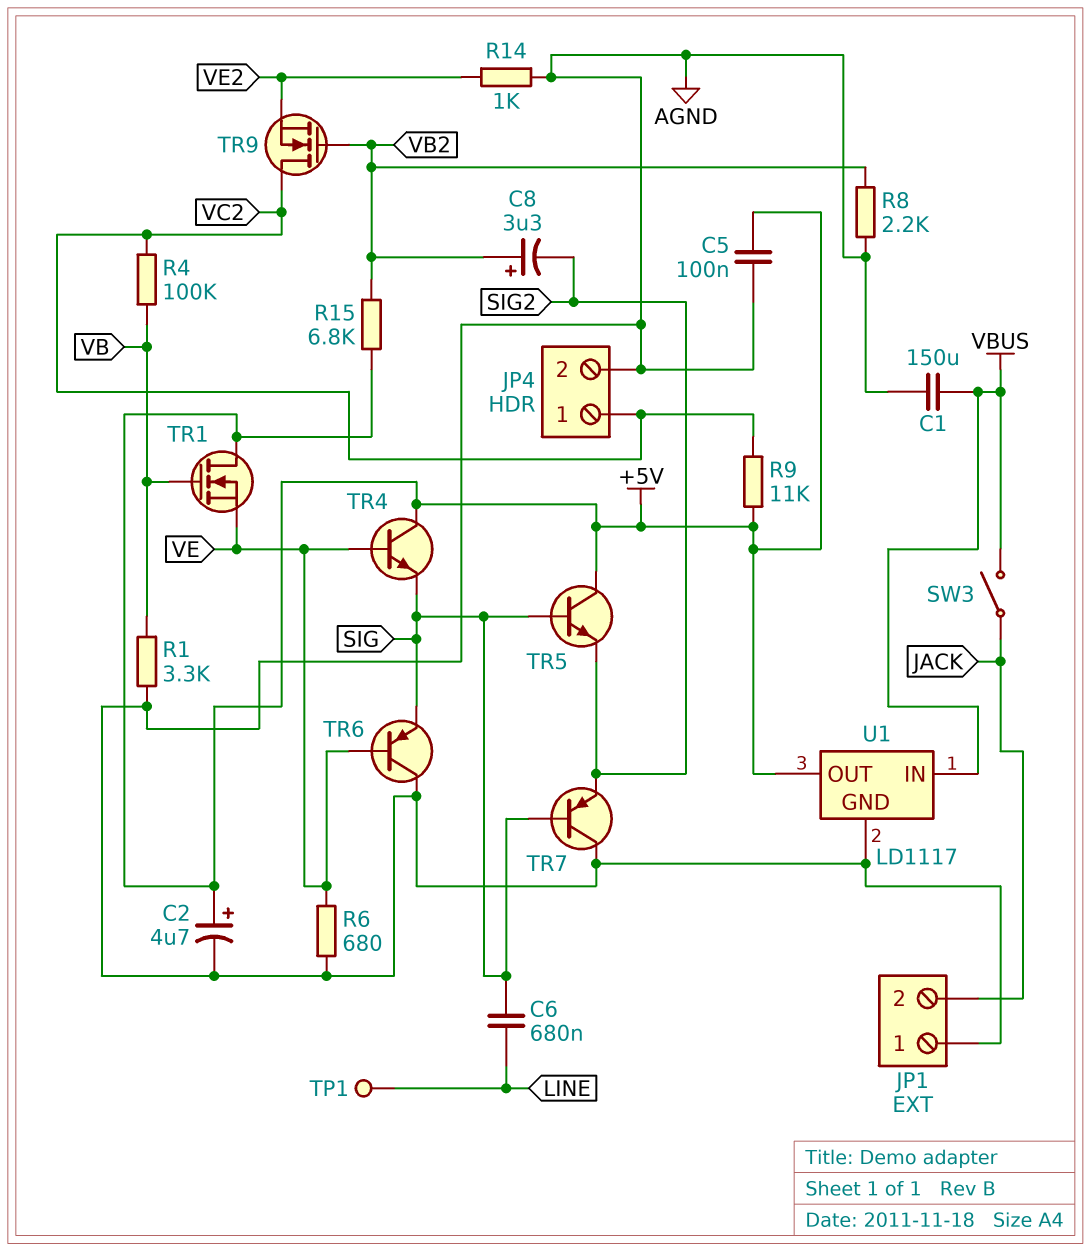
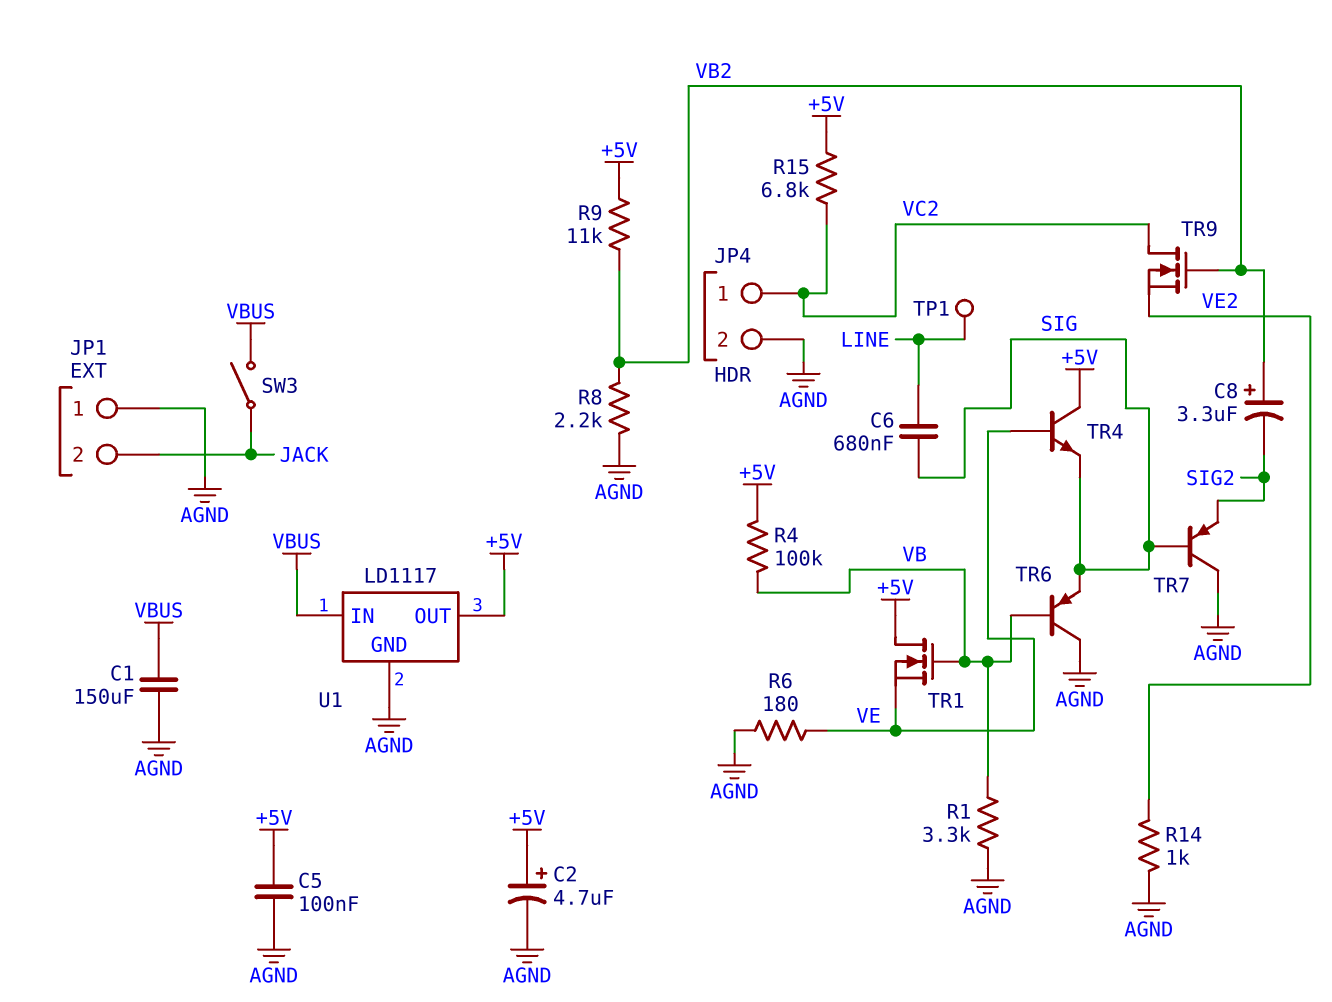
R4: 100k (VB, VC2) -> 100k (+5V, VB)
R6: 680 (AGND, VE) -> 180 (AGND, VE)
R9: 11k (+5V, VC2) -> 11k (+5V, VB2)
R15: 6.8k (+5V, VB2) -> 6.8k (+5V, VC2)
TR5: NPN (B SIG, C +5V, E SIG2) -> none
TR6: PNP (B VE, C AGND, E SIG) -> PNP (B VB, C AGND, E SIG)

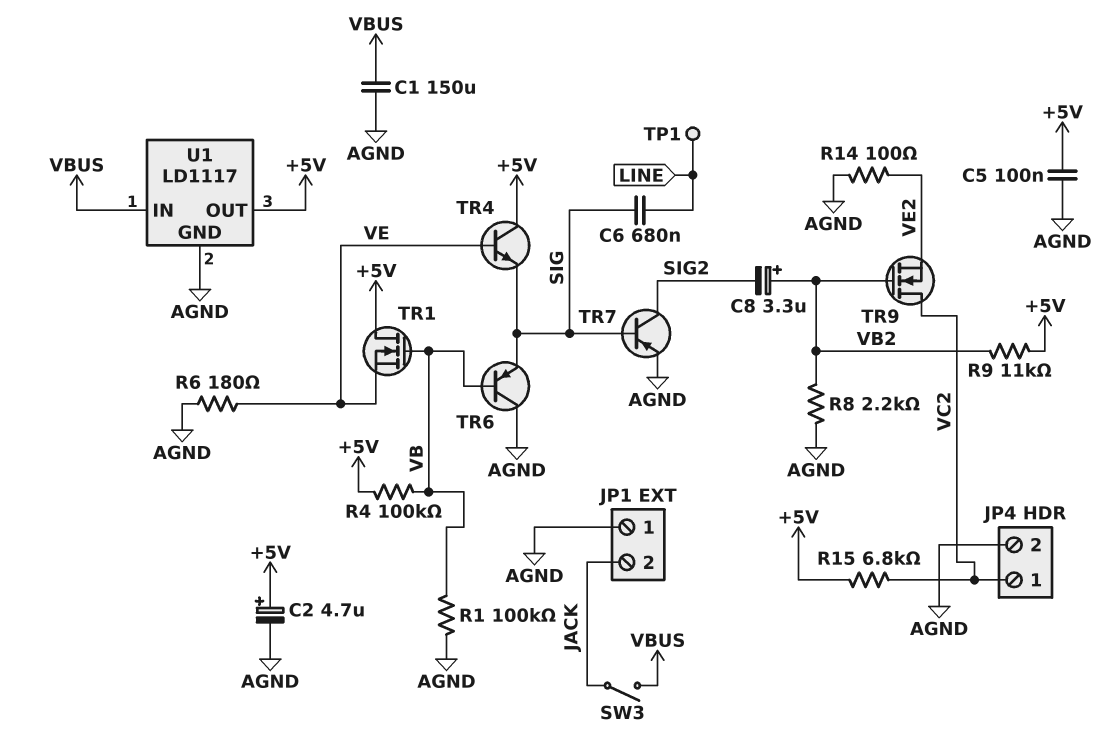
R1: 3.3k (AGND, VB) -> 100k (AGND, VB)
R14: 1k (AGND, VE2) -> 100 (AGND, VE2)
TR7: PNP (B SIG, C AGND, E SIG2) -> PNP (B SIG, C SIG2, E AGND)

